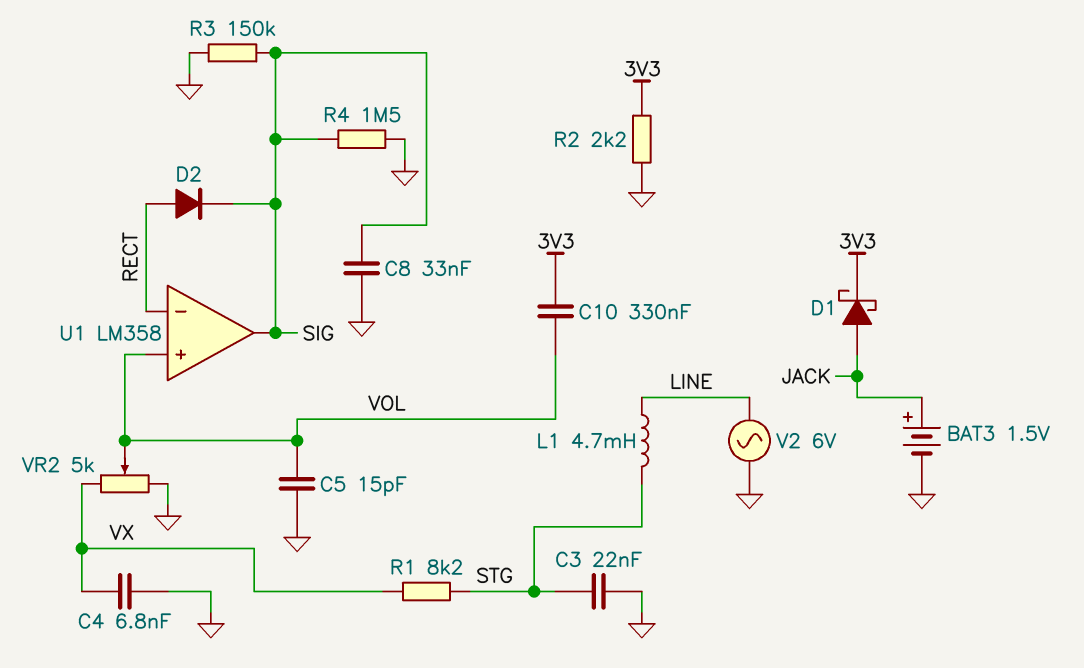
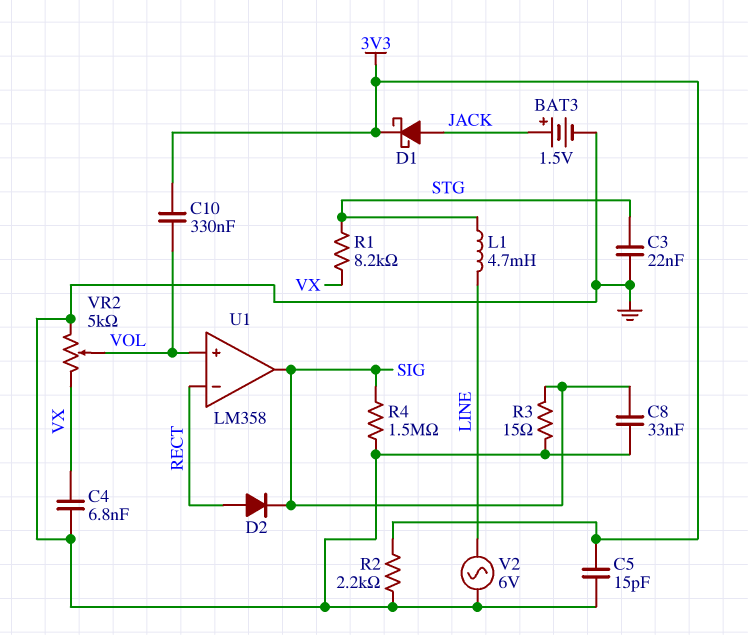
C5: 15pF (GND, VOL) -> 15pF (3V3, GND)
R3: 150k (GND, SIG) -> 15 (GND, SIG)

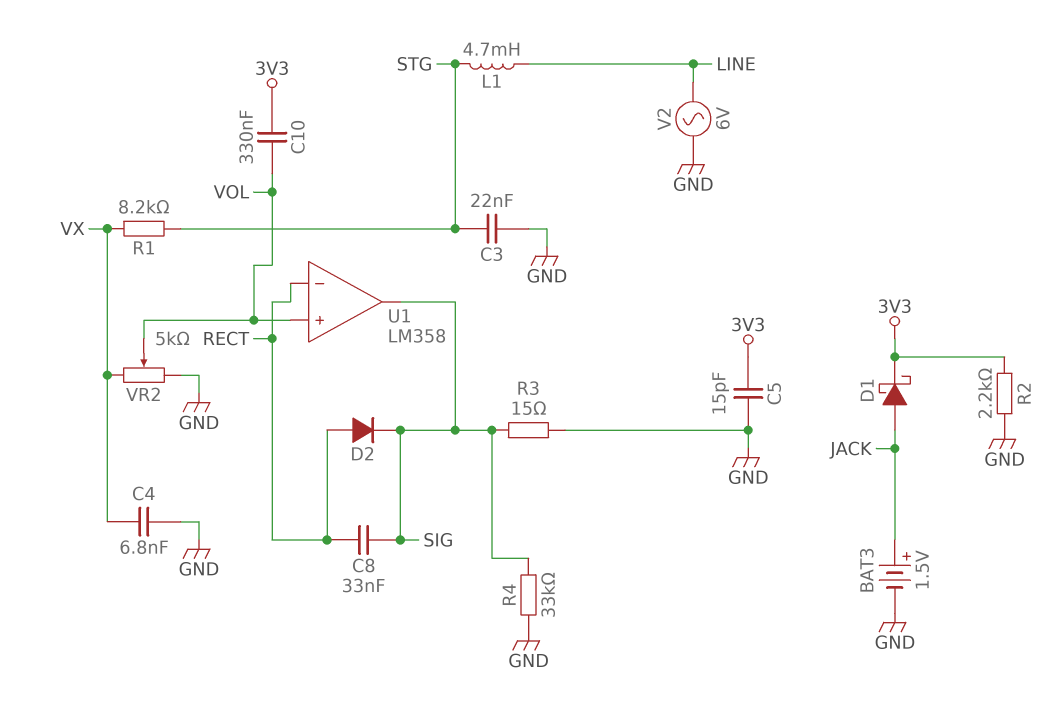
C8: 33nF (GND, SIG) -> 33nF (RECT, SIG)
R4: 1.5M (GND, SIG) -> 33k (GND, SIG)

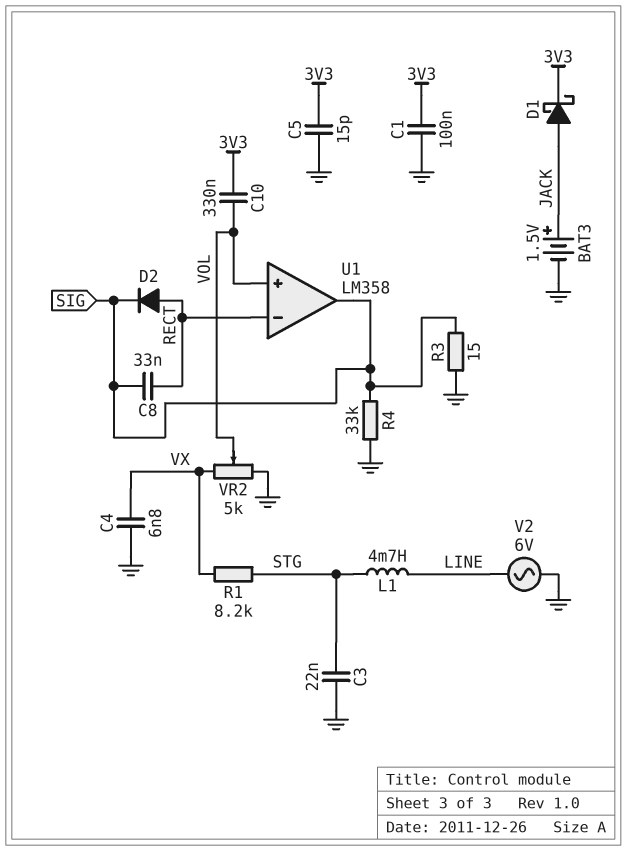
C1: none -> 100nF (3V3, GND)
R2: 2.2k (3V3, GND) -> none

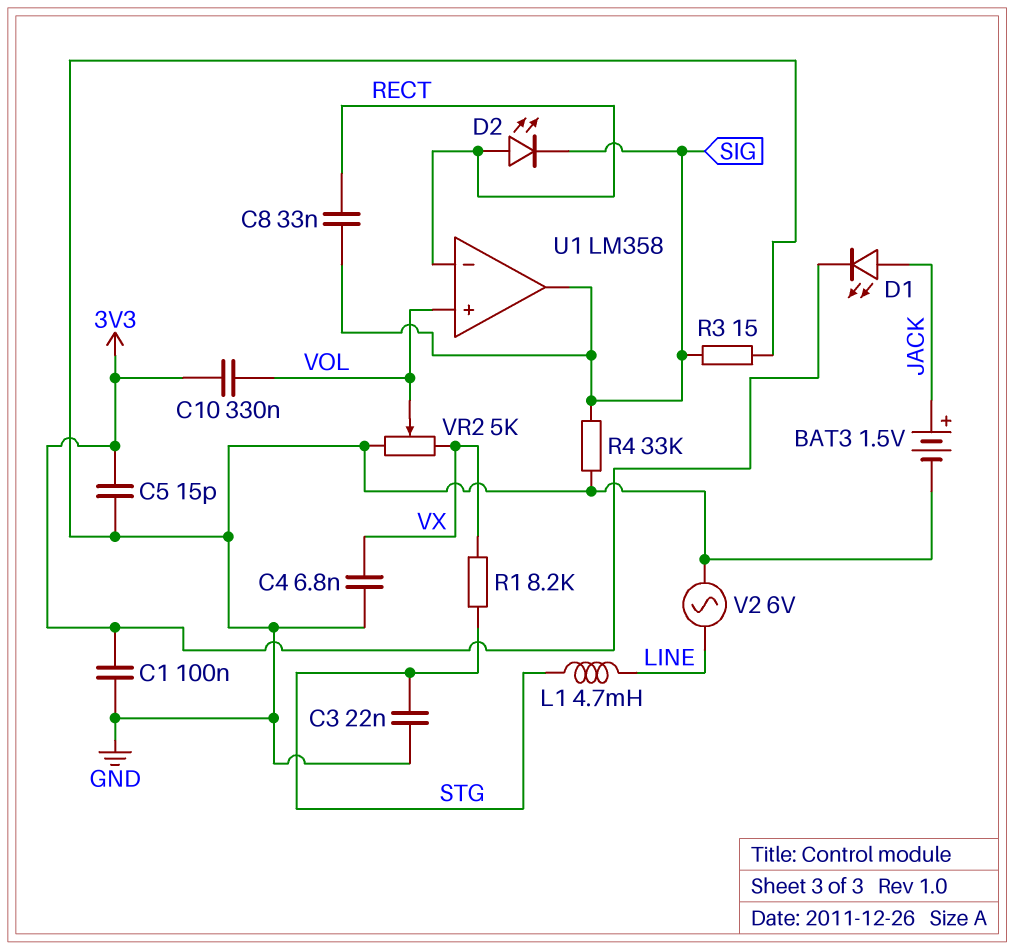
D1: schottky (A JACK, K 3V3) -> LED (A JACK, K 3V3)
D2: diode (A RECT, K SIG) -> LED (A RECT, K SIG)

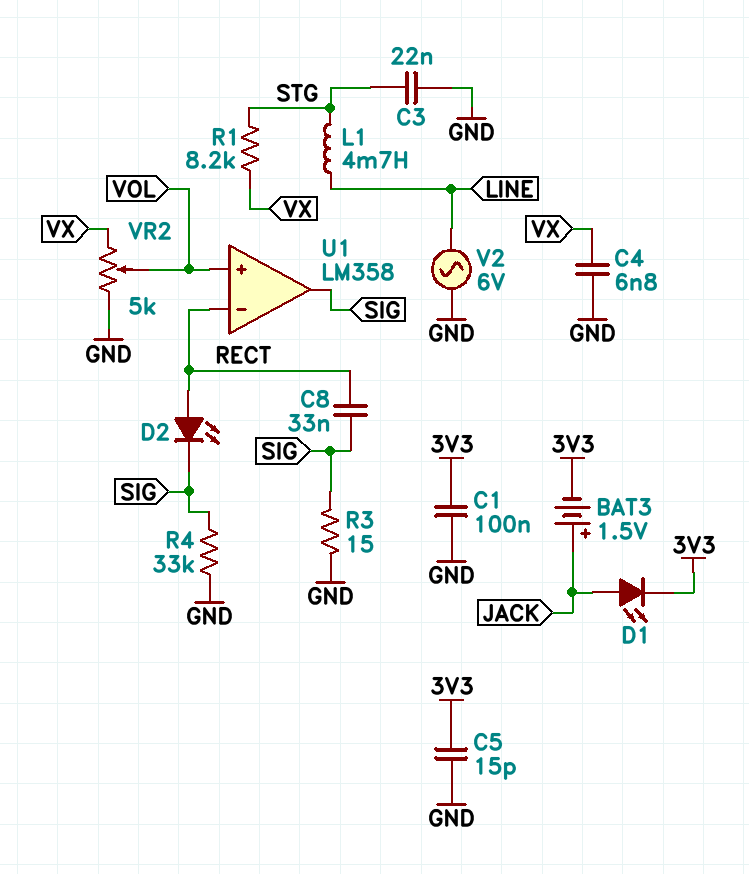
BAT3: 1.5V (plus JACK, minus GND) -> 1.5V (plus JACK, minus 3V3)
C10: 330nF (3V3, VOL) -> none

